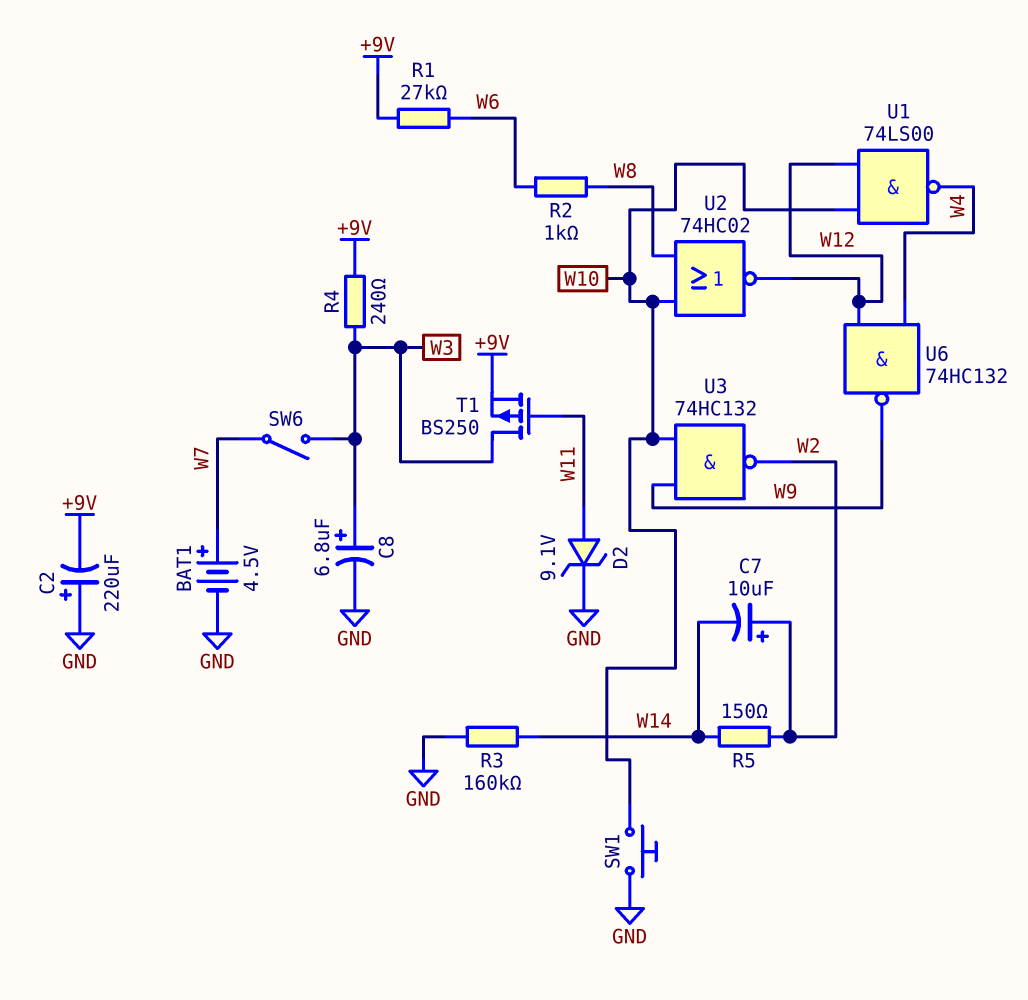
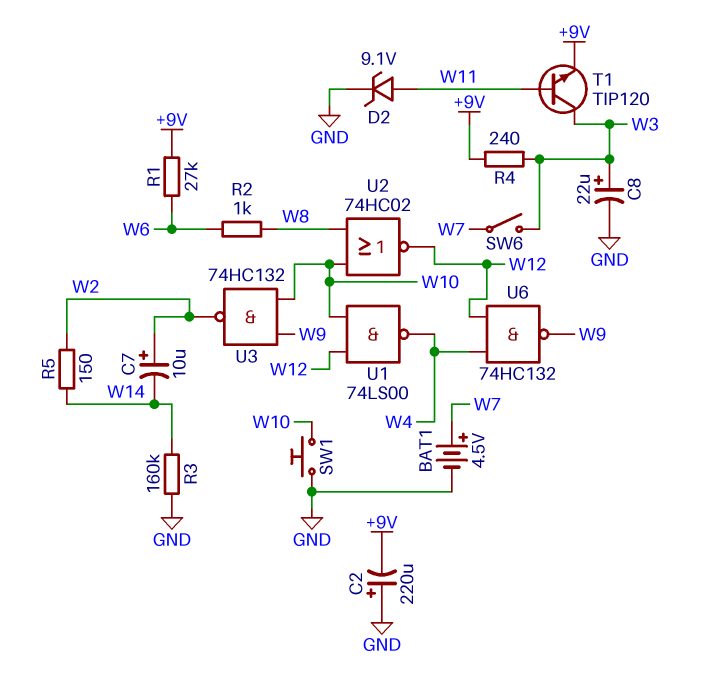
C8: 6.8uF (plus W3, minus GND) -> 22uF (plus W3, minus GND)
T1: PMOS BS250 (G W11, D W3, S +9V) -> NPN TIP120 (B W11, C W3, E +9V)

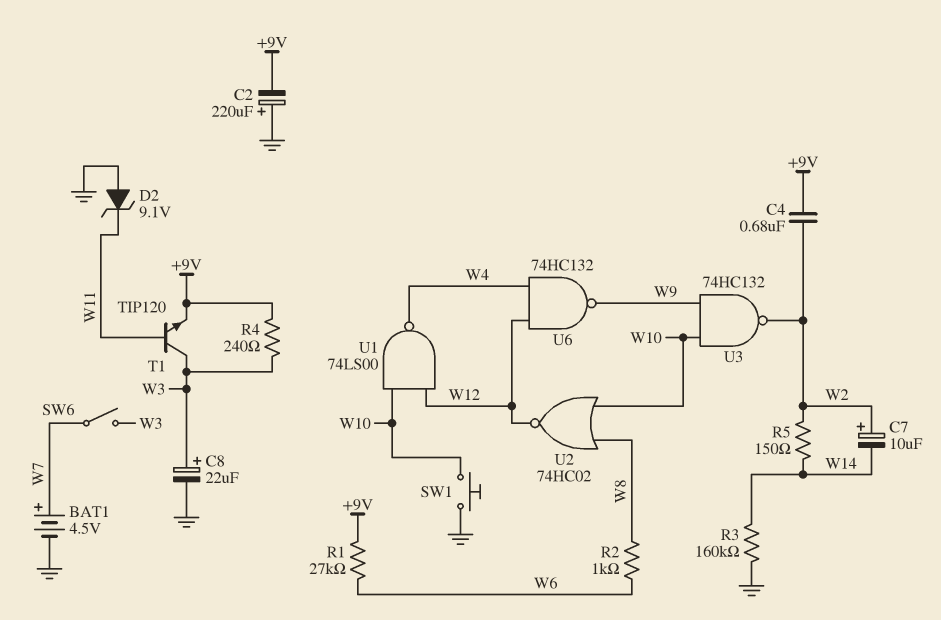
C4: none -> 680nF (+9V, W2)
D2: zener 9.1V (A W11, K GND) -> zener 9.1V (A GND, K W11)

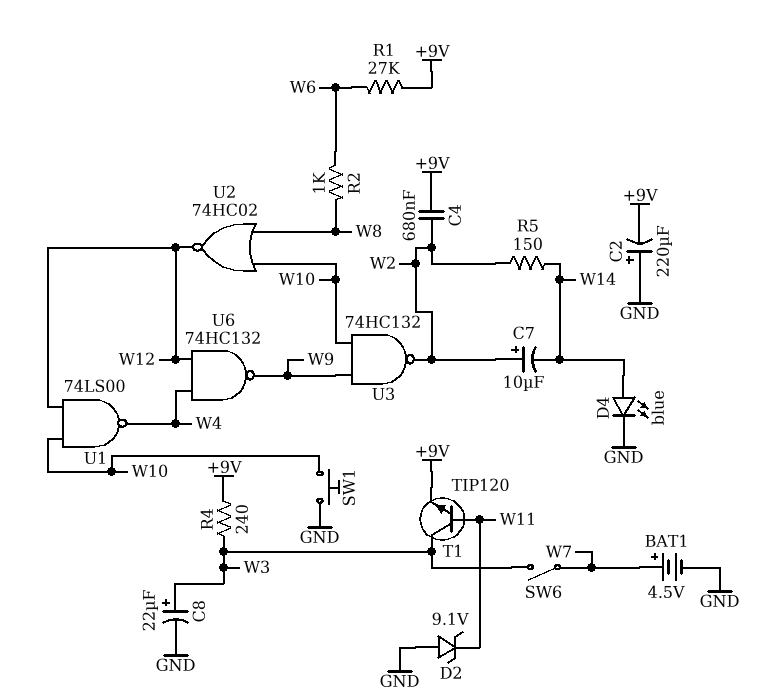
D4: none -> LED blue (A W14, K GND)
R3: 160k (GND, W14) -> none

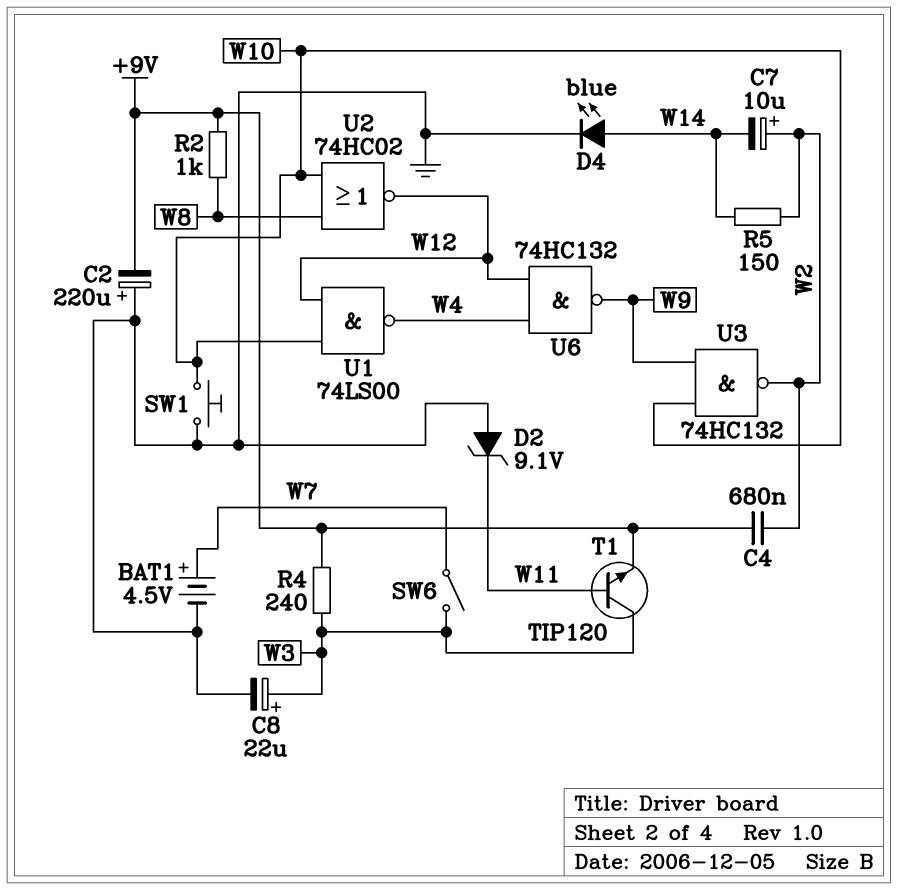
R1: 27k (+9V, W6) -> none
R2: 1k (W6, W8) -> 1k (+9V, W8)

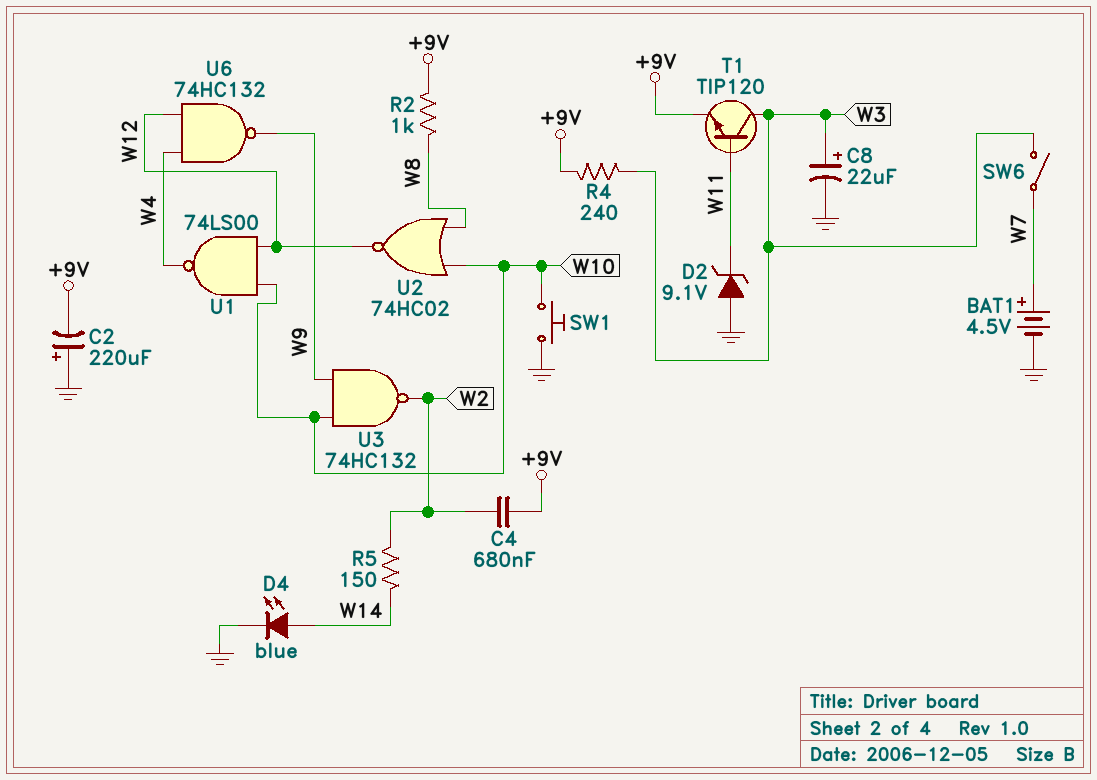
C7: 10uF (plus W2, minus W14) -> none

